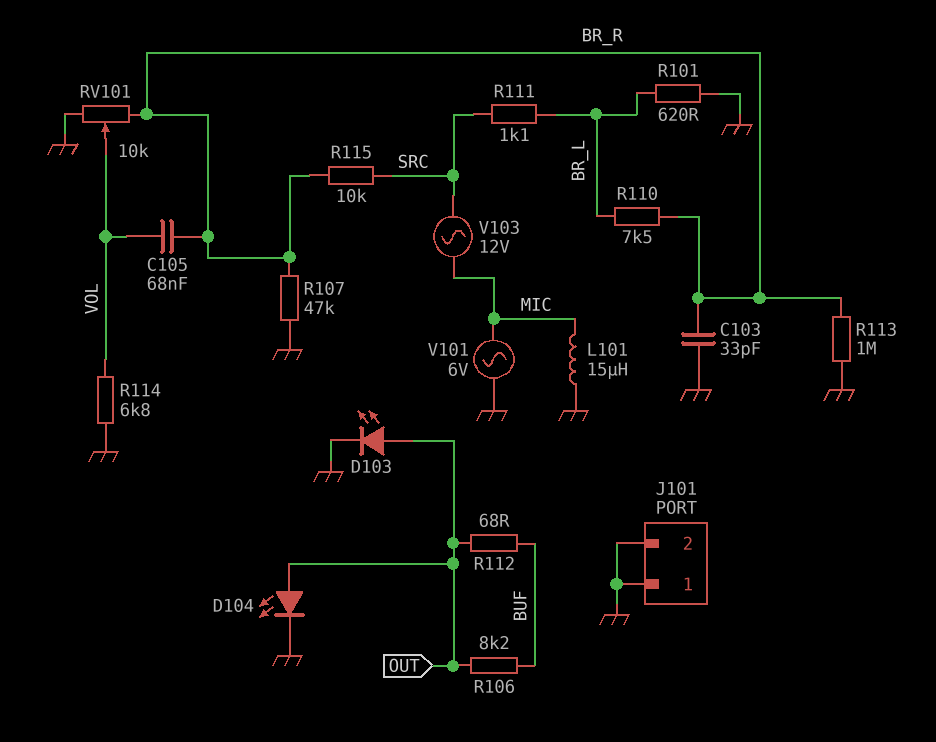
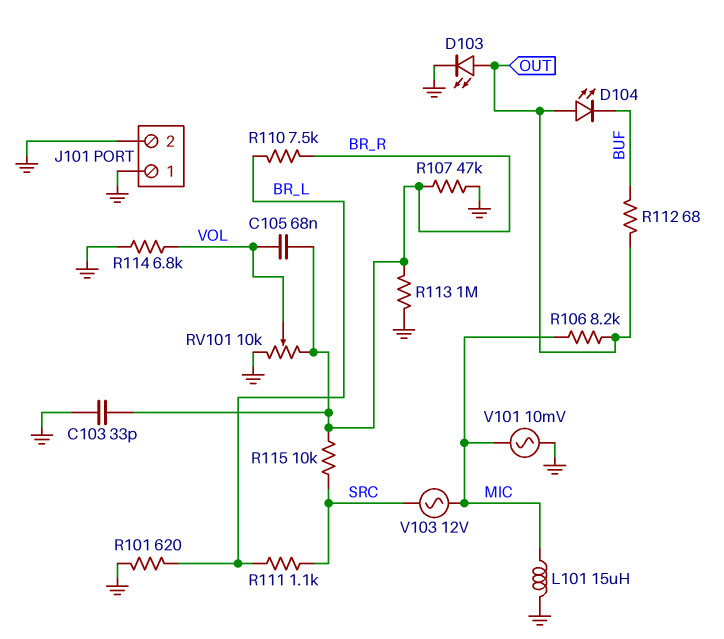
D104: LED (A OUT, K GND) -> LED (A OUT, K BUF)
R106: 8.2k (BUF, OUT) -> 8.2k (MIC, OUT)
V101: AC 6V (GND, MIC) -> AC 10mV (GND, MIC)

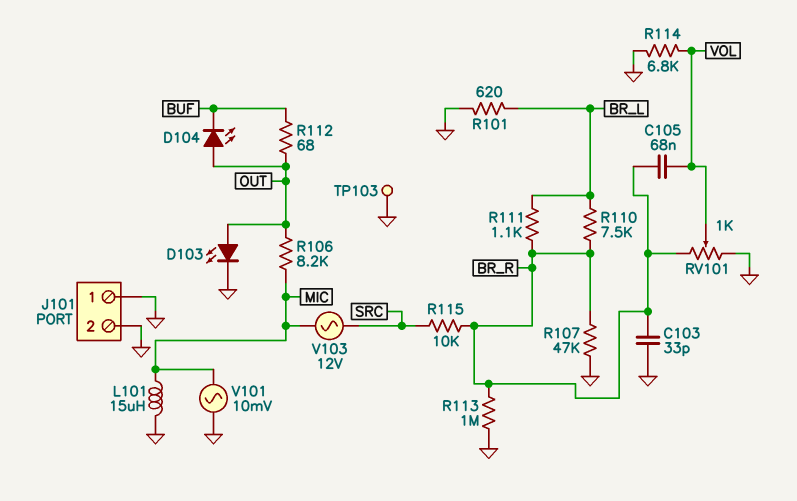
R111: 1.1k (BR_L, SRC) -> 1.1k (BR_L, BR_R)
RV101: 10k (BR_R, GND, wiper VOL) -> 1k (BR_R, GND, wiper VOL)
TP103: none -> test point (GND)

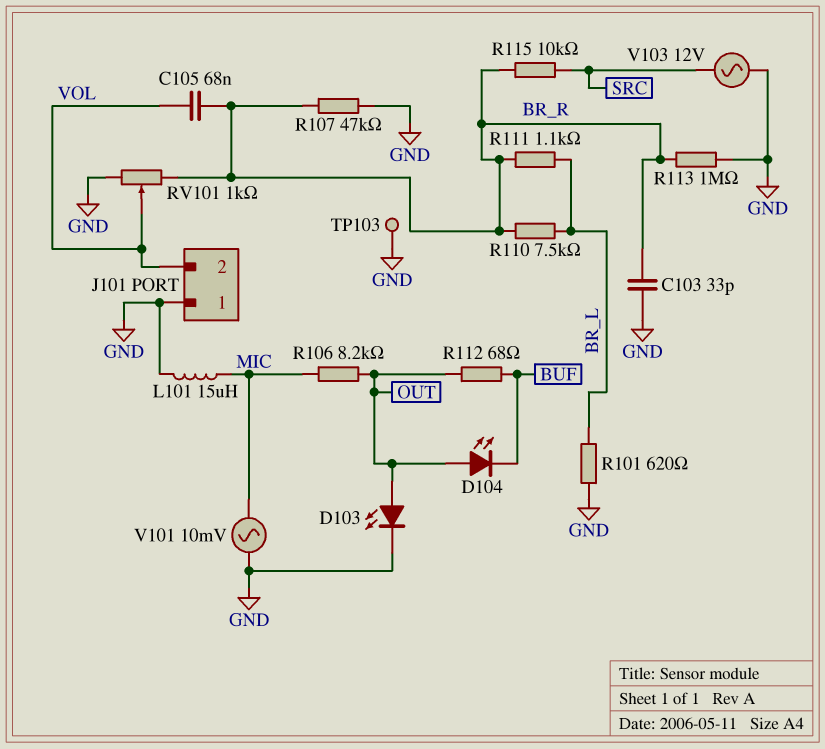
J101 pin 2: GND -> VOL
R114: 6.8k (GND, VOL) -> none
V103: AC 12V (MIC, SRC) -> AC 12V (GND, SRC)

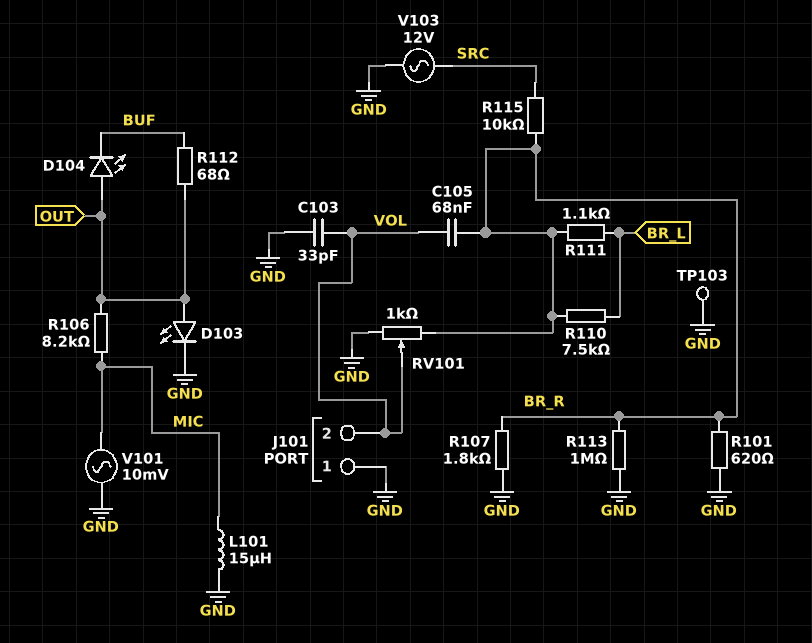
C103: 33pF (BR_R, GND) -> 33pF (GND, VOL)
R101: 620 (BR_L, GND) -> 620 (BR_R, GND)
R107: 47k (BR_R, GND) -> 1.8k (BR_R, GND)

